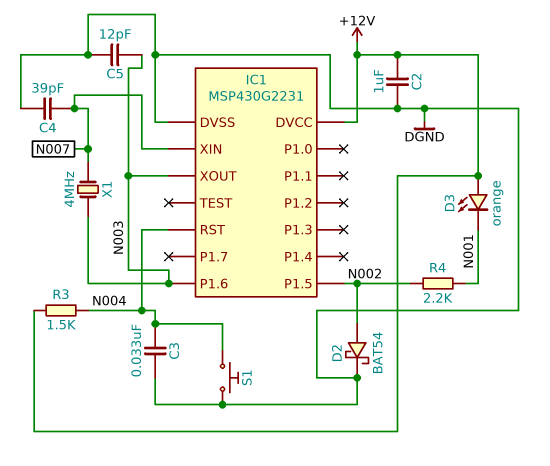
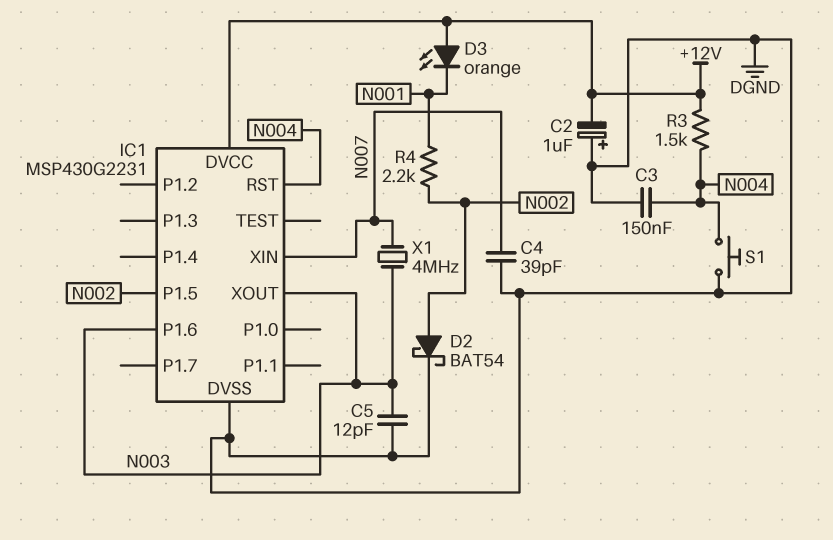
C2: 1uF (+12V, DGND) -> 1uF (plus DGND, minus +12V)
C3: 33nF (DGND, N004) -> 150nF (DGND, N004)

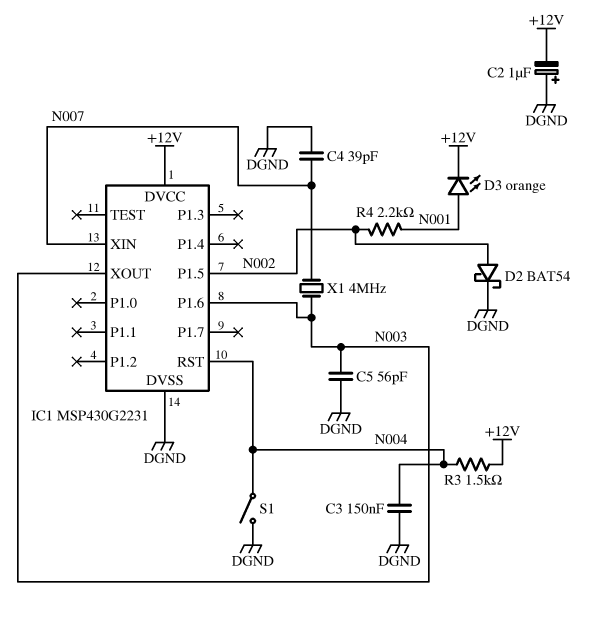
C5: 12pF (DGND, N003) -> 56pF (DGND, N003)
D3: LED orange (A +12V, K N001) -> LED orange (A N001, K +12V)
S1: button (DGND, N004) -> switch (DGND, N004)

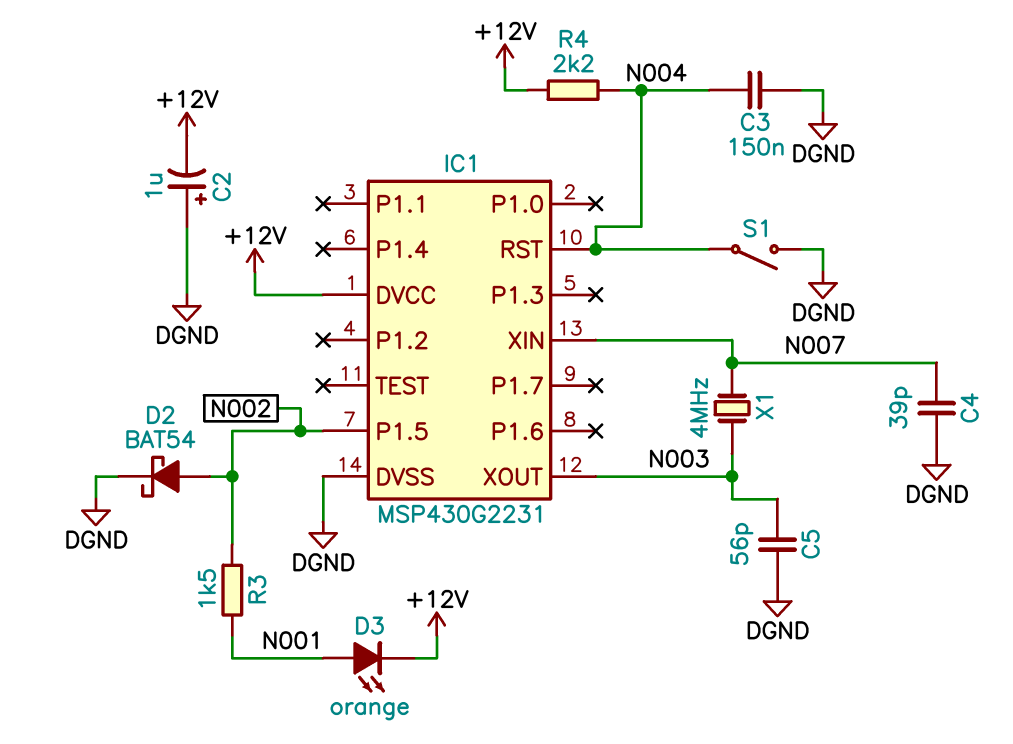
IC1 pin P1.6: N003 -> none
R3: 1.5k (+12V, N004) -> 1.5k (N001, N002)
R4: 2.2k (N001, N002) -> 2.2k (+12V, N004)

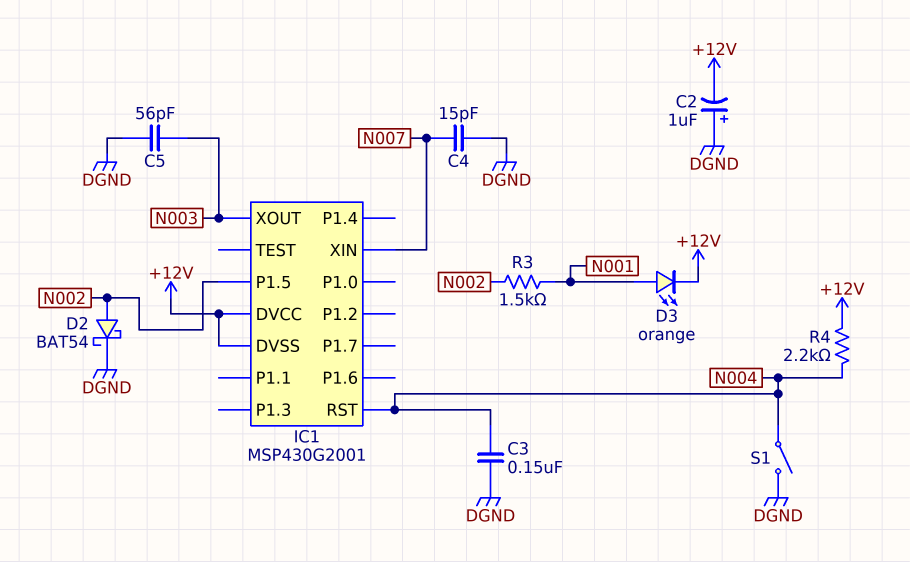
C4: 39pF (DGND, N007) -> 15pF (DGND, N007)
IC1: MSP430G2231 -> MSP430G2001
IC1 pin DVSS: DGND -> +12V
X1: 4MHz (N003, N007) -> none

